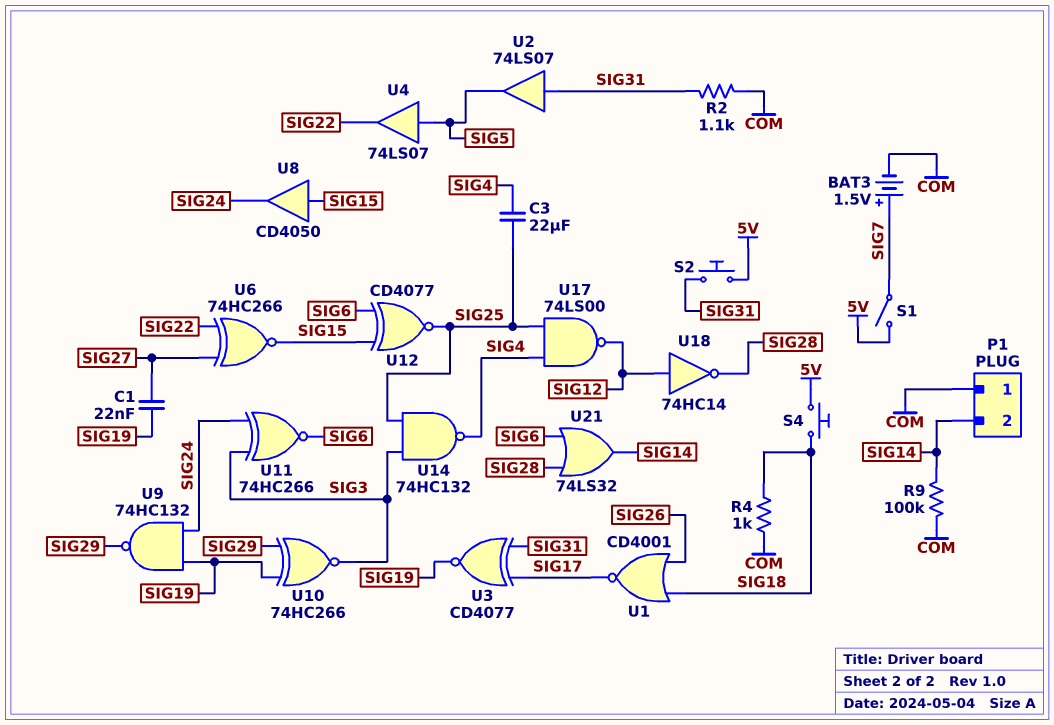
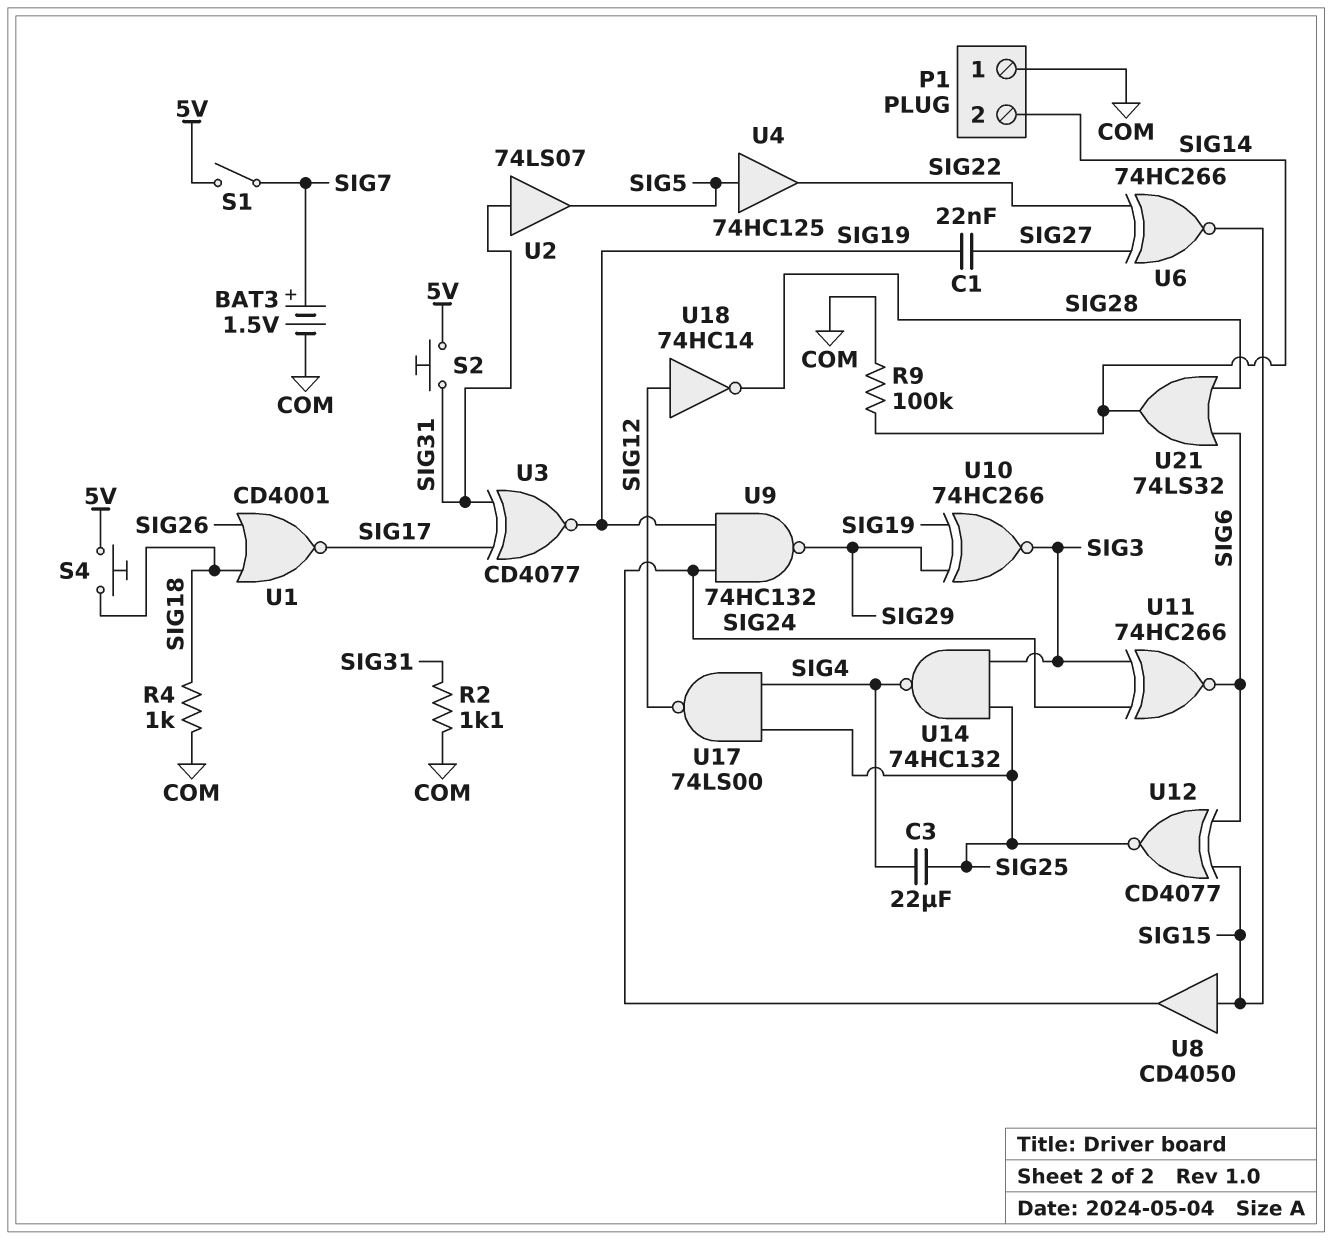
U4: buffer 74LS07 (in SIG5, out SIG22) -> buffer 74HC125 (in SIG5, out SIG22)

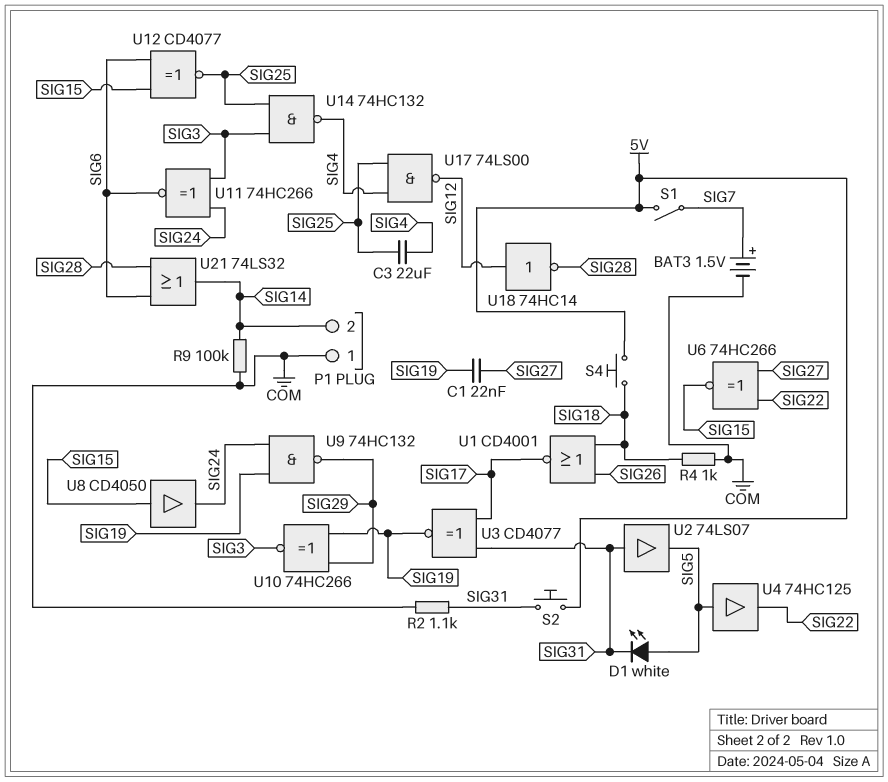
D1: none -> LED white (A SIG5, K SIG31)

